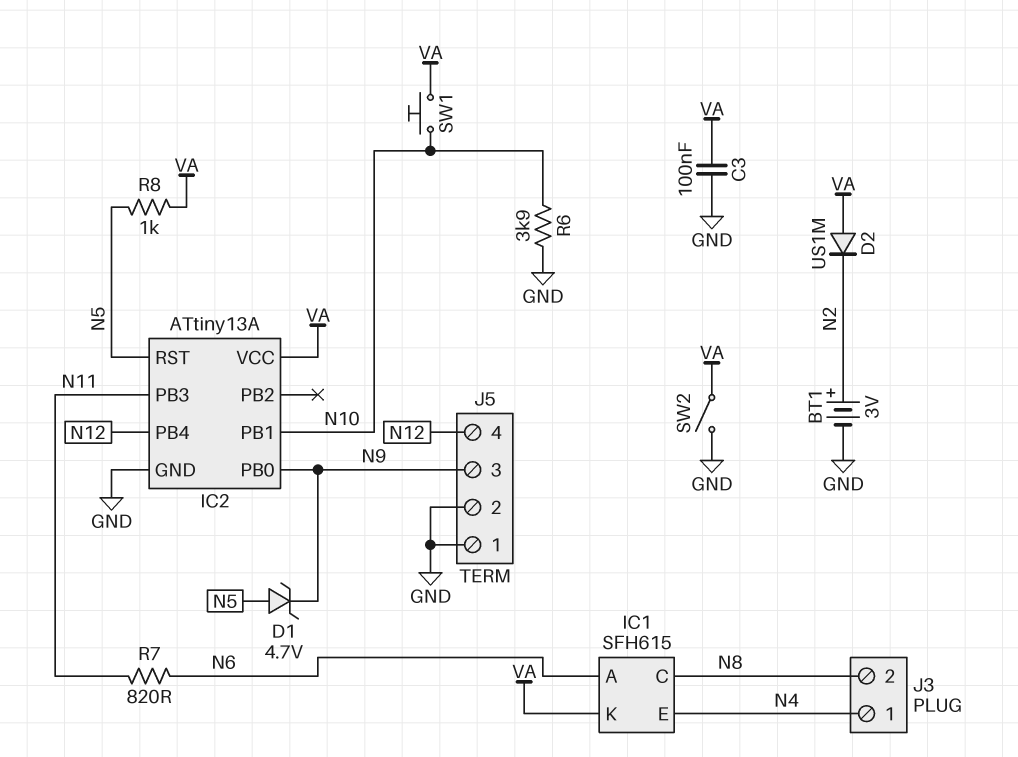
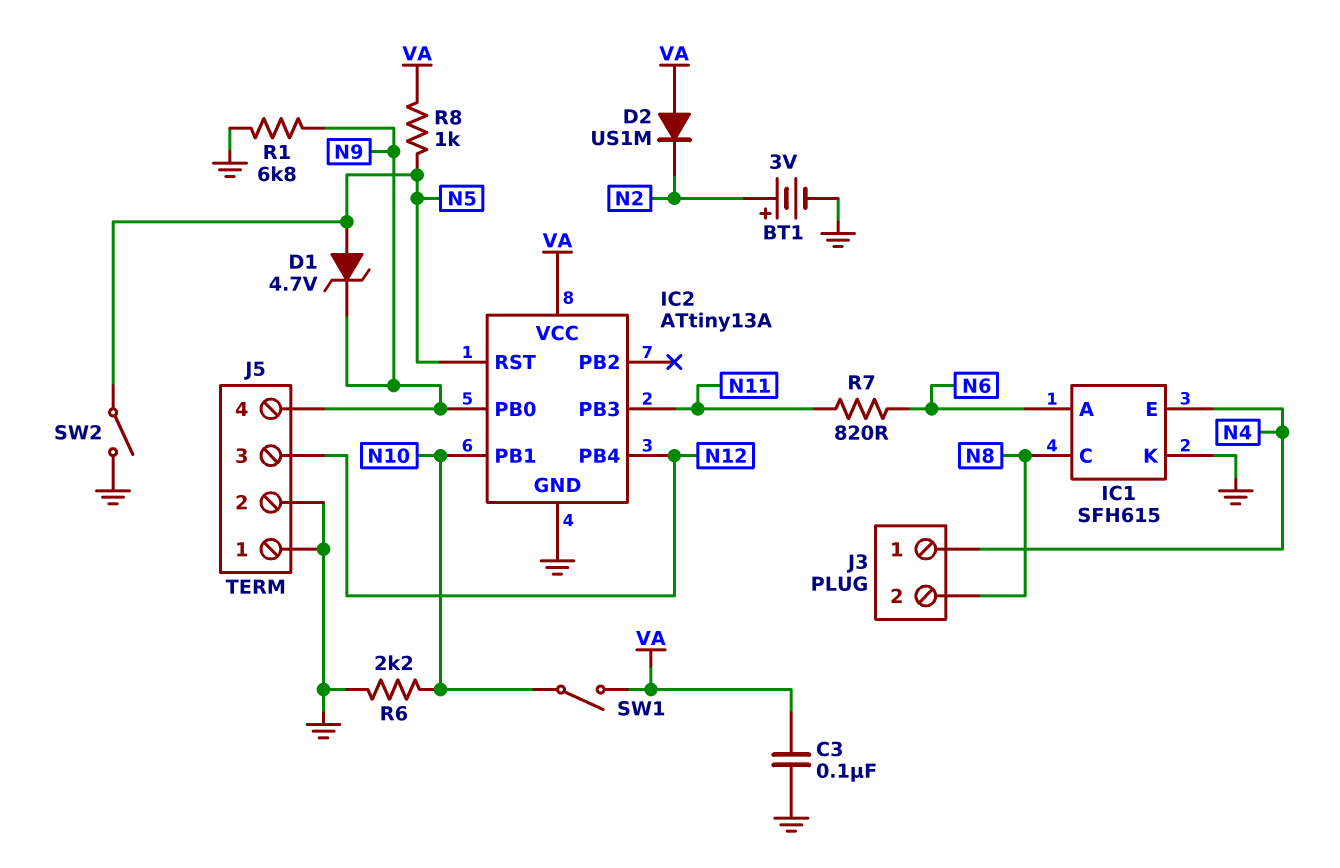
IC1 pin K: VA -> GND
J5 pin 3: N9 -> N12
J5 pin 4: N12 -> N9
R1: none -> 6.8k (GND, N9)
R6: 3.9k (GND, N10) -> 2.2k (GND, N10)
SW1: button (N10, VA) -> switch (N10, VA)
SW2: switch (GND, VA) -> switch (GND, N5)

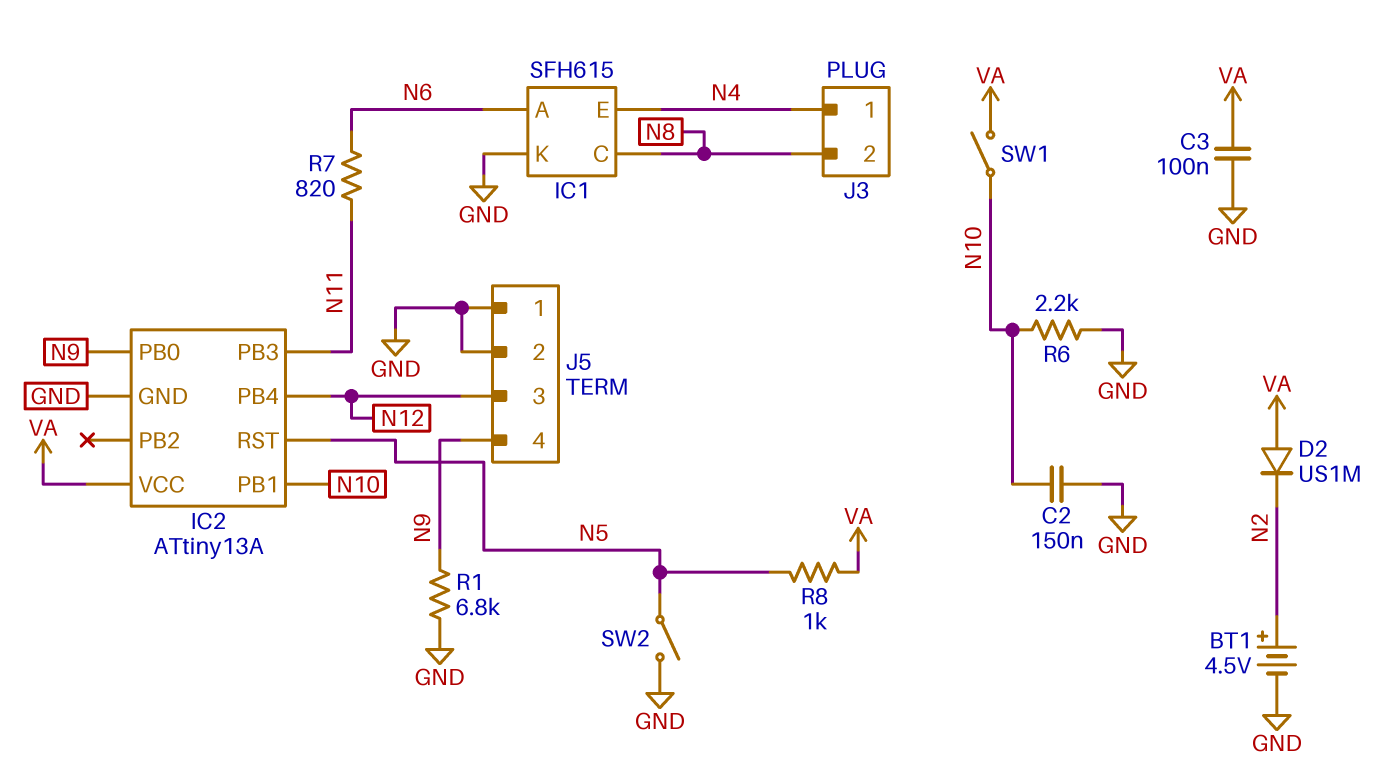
BT1: 3V (plus N2, minus GND) -> 4.5V (plus N2, minus GND)
C2: none -> 150nF (GND, N10)
D1: zener 4.7V (A N5, K N9) -> none

